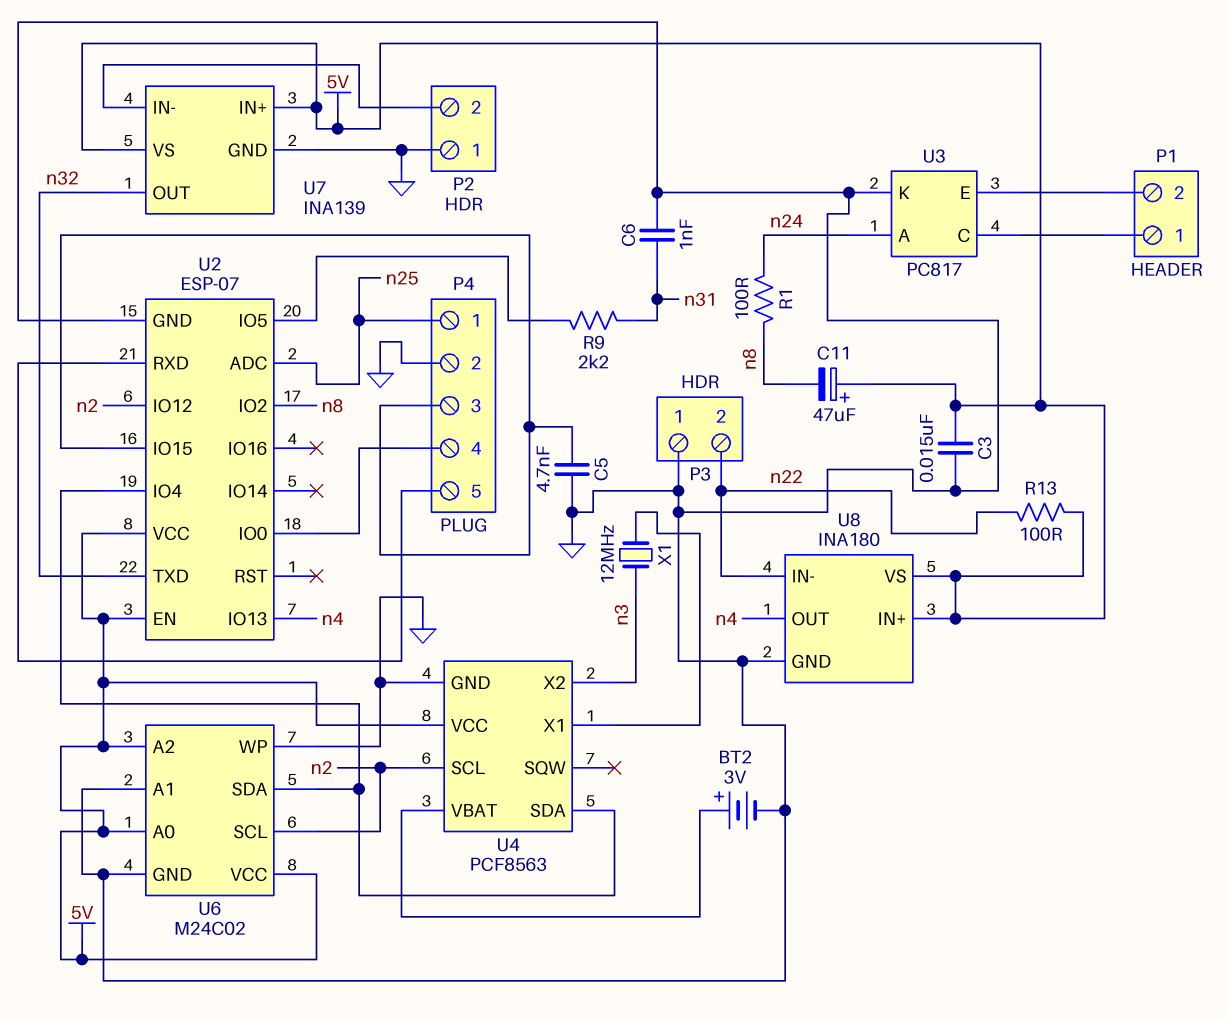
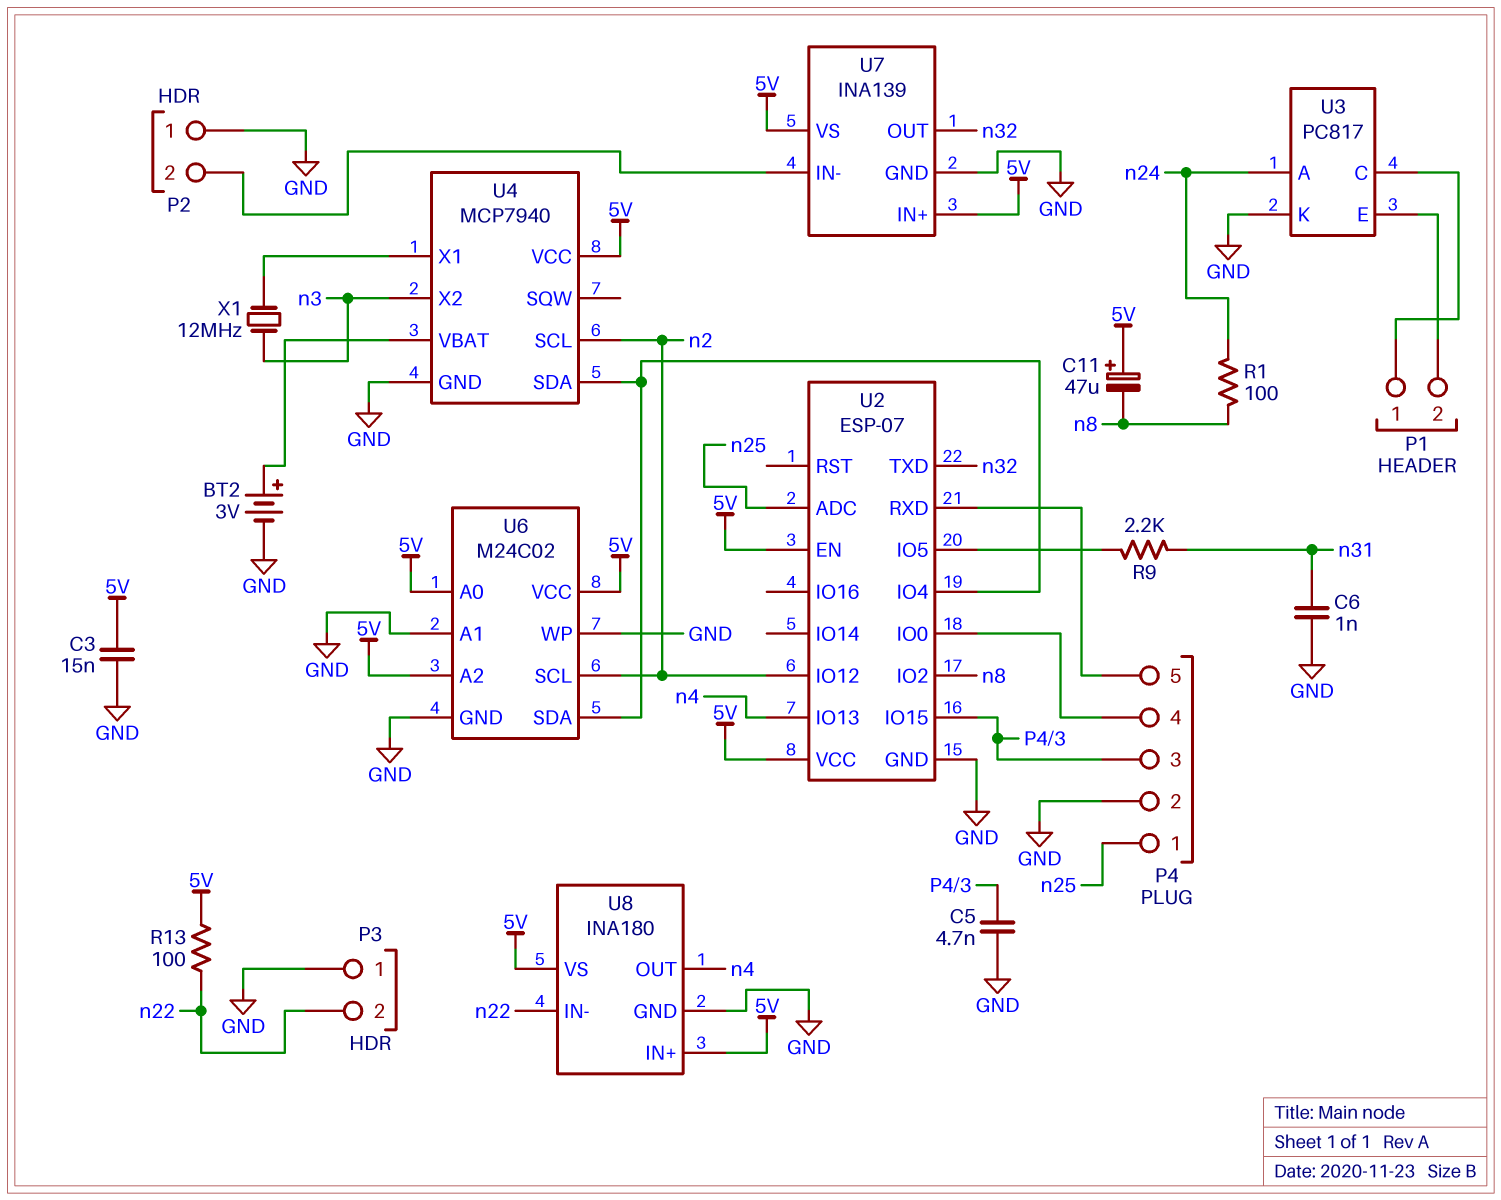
U4: PCF8563 -> MCP7940

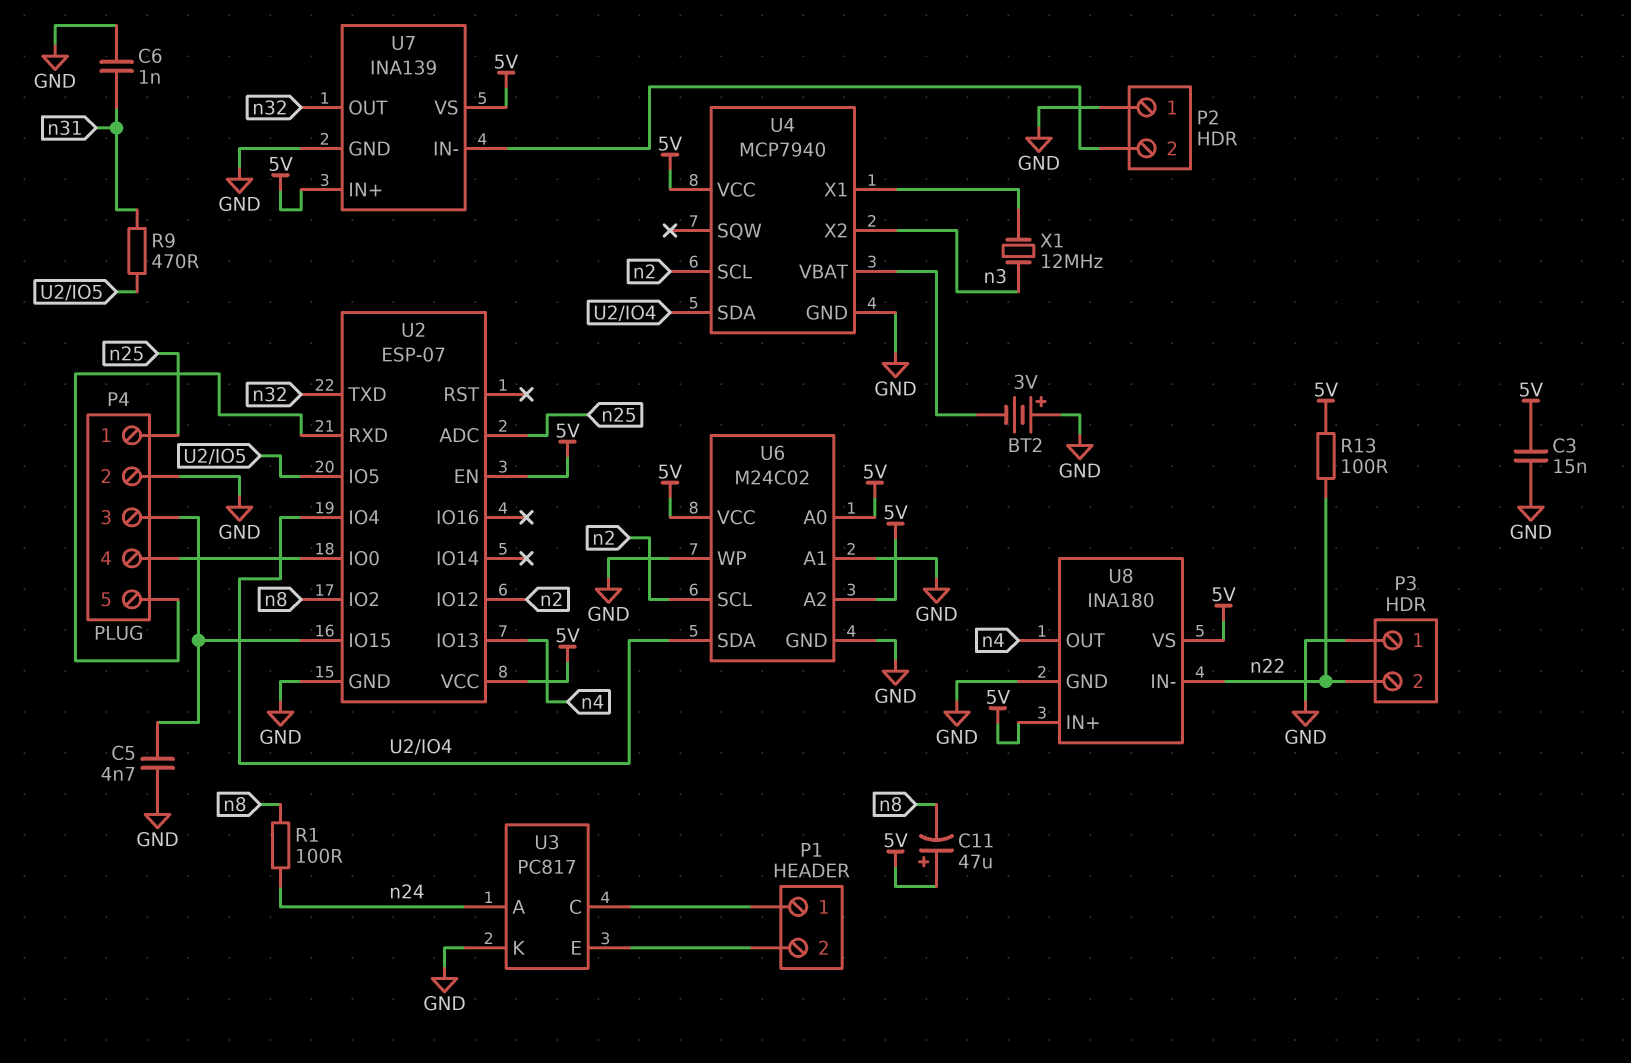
BT2: 3V (plus U4/VBAT, minus GND) -> 3V (plus GND, minus U4/VBAT)
R9: 2.2k (U2/IO5, n31) -> 470 (U2/IO5, n31)

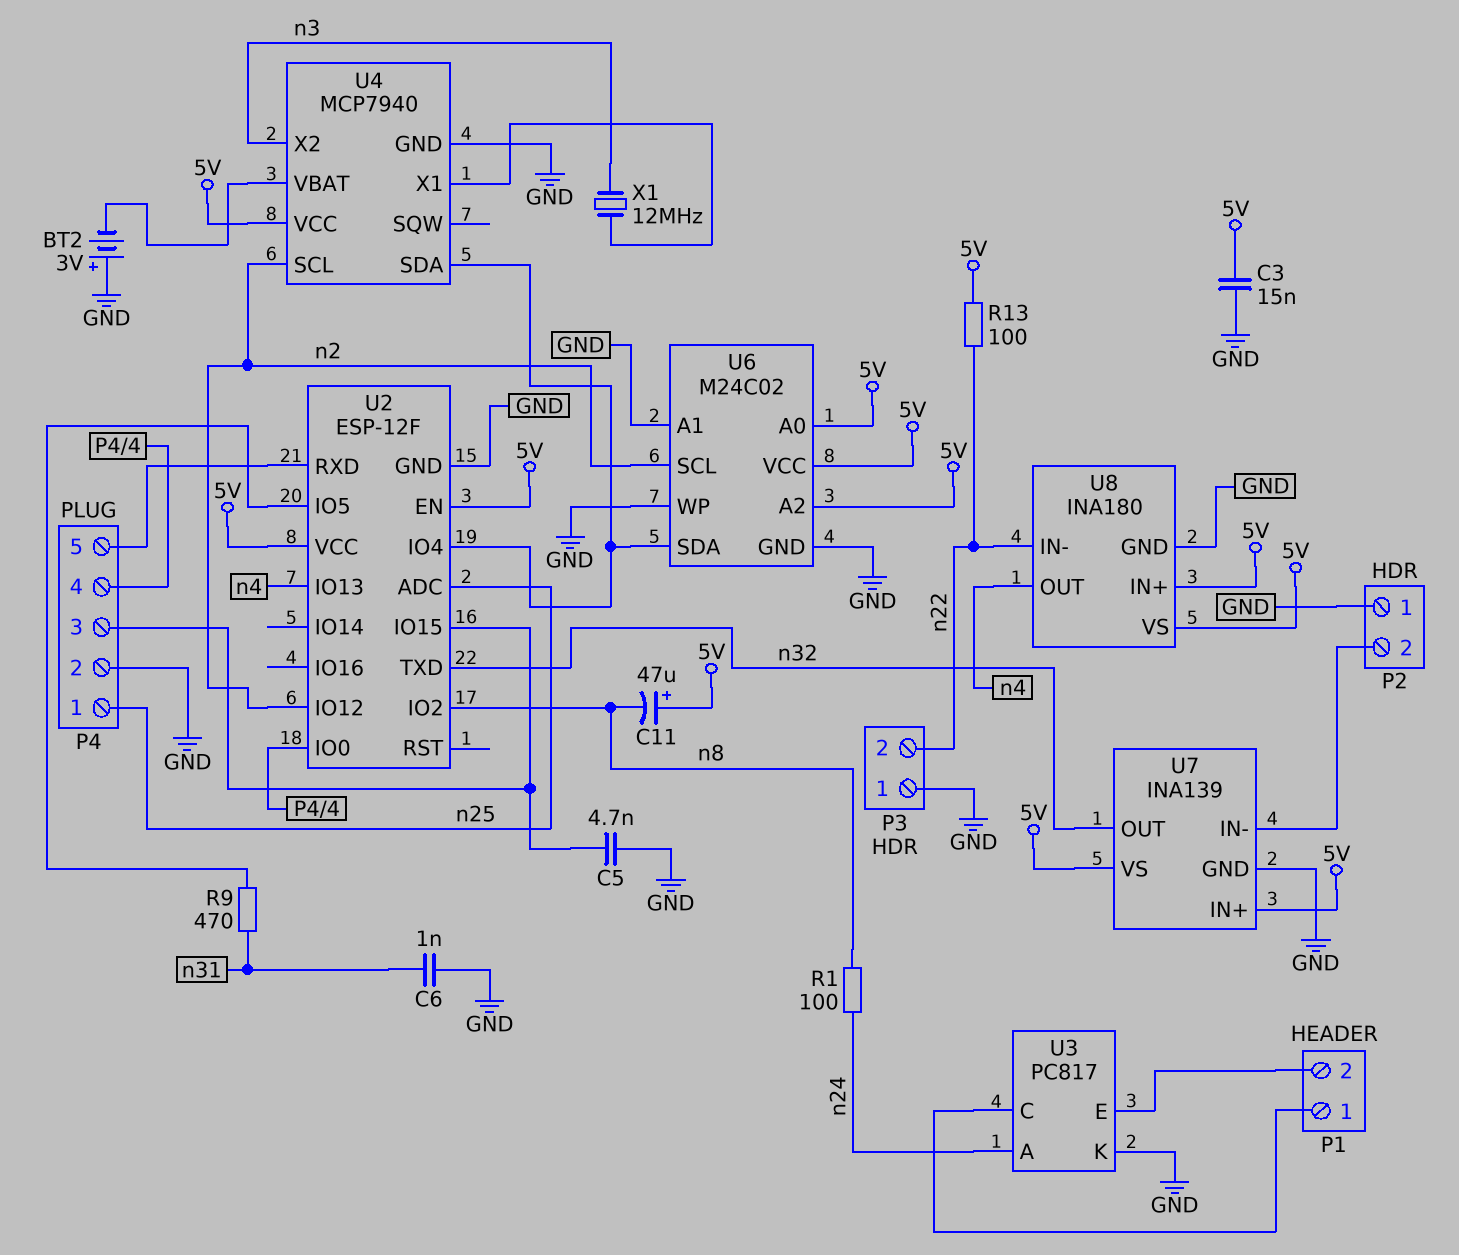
U2: ESP-07 -> ESP-12F

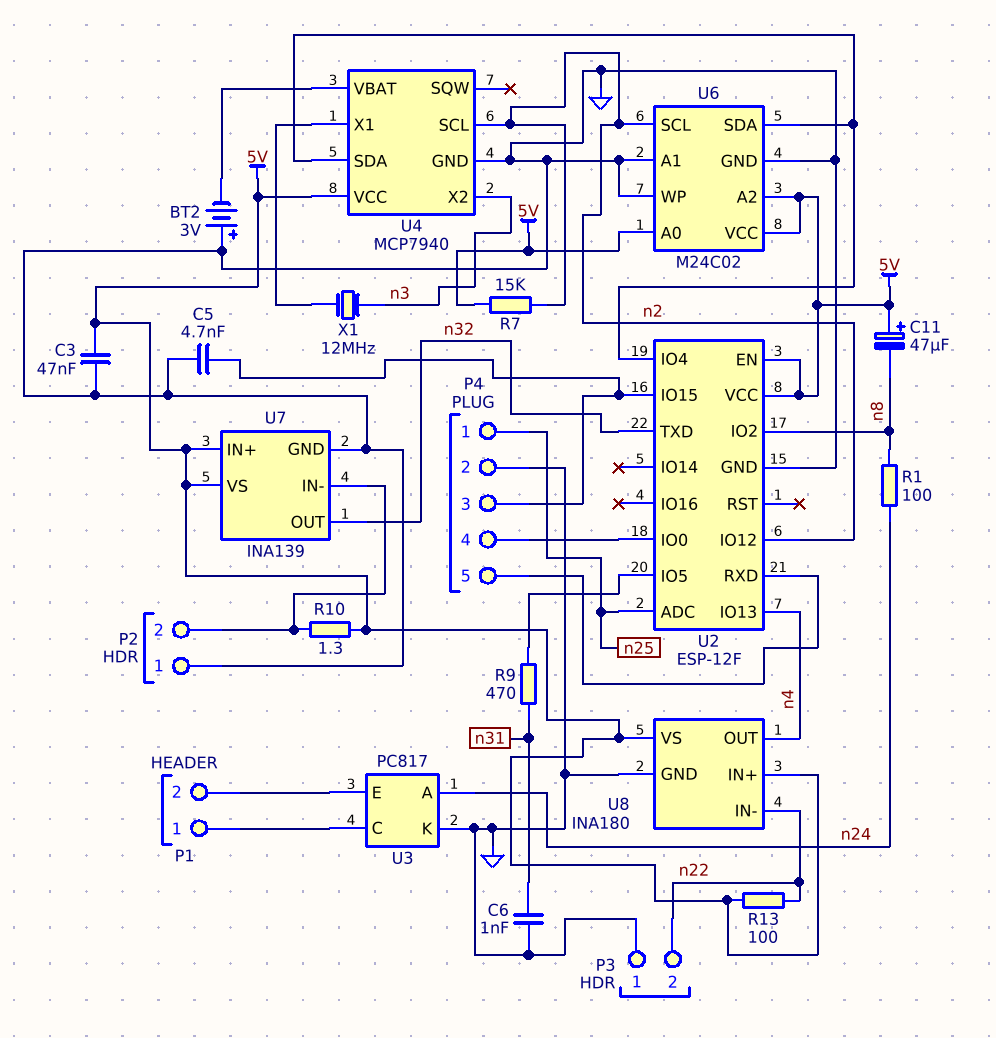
C3: 15nF (5V, GND) -> 47nF (5V, GND)
R7: none -> 15k (5V, n2)
R10: none -> 1.3 (5V, P2/2)

